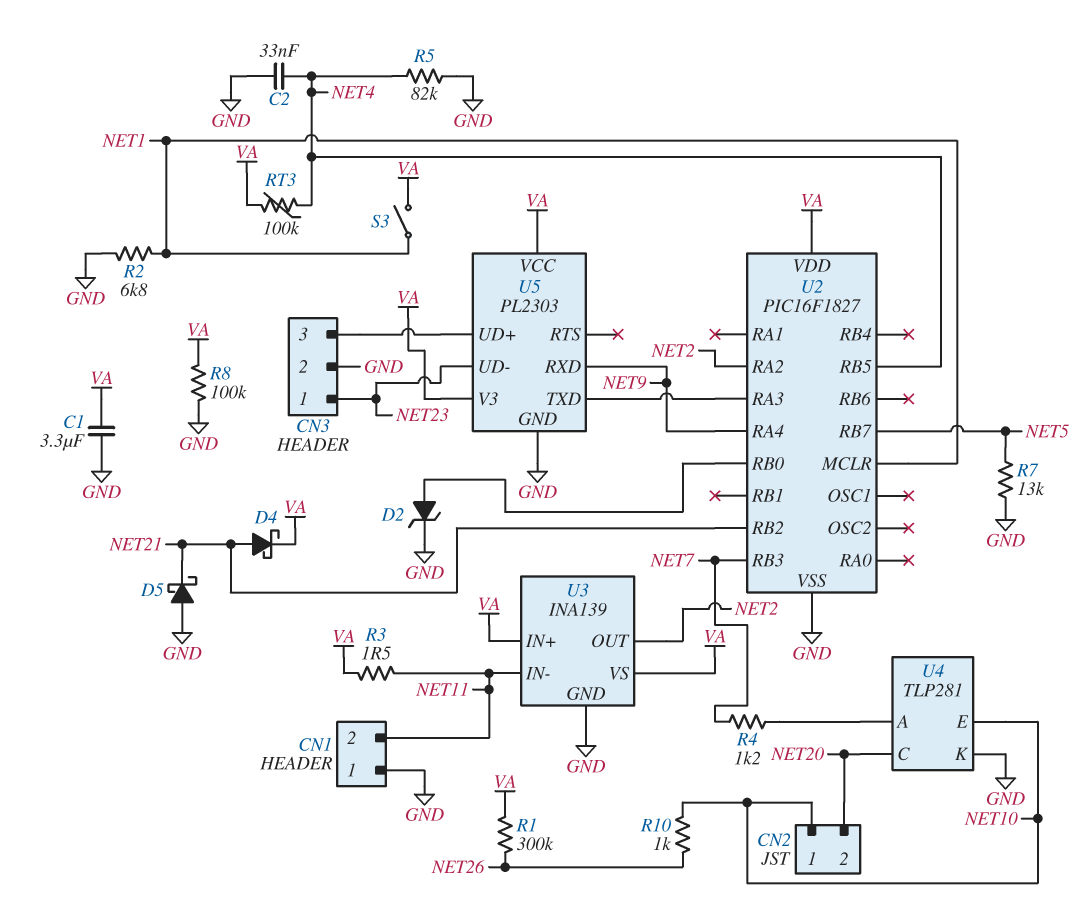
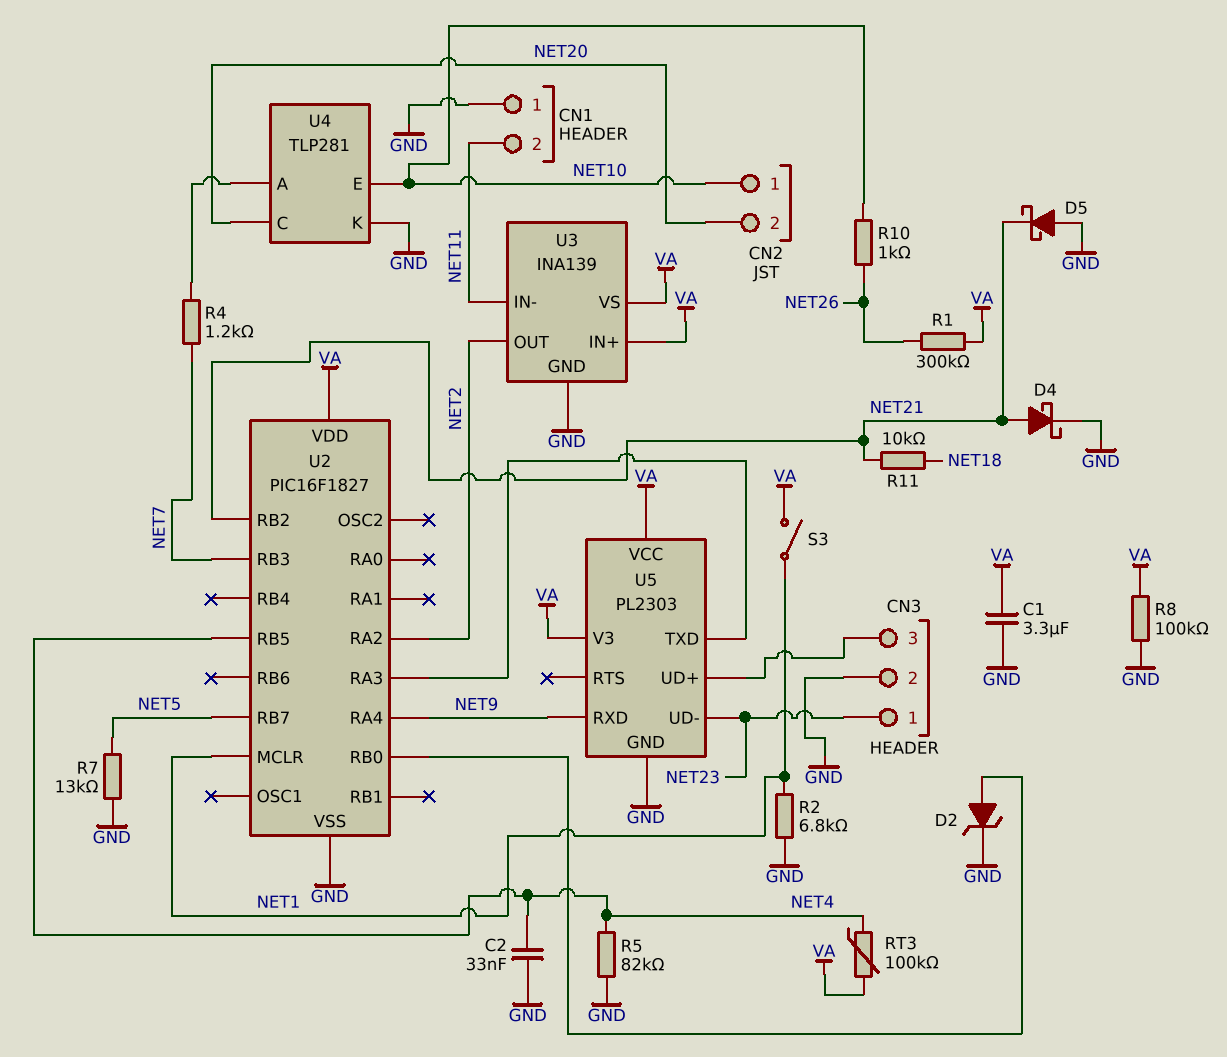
D4: schottky (A NET21, K VA) -> schottky (A NET21, K GND)
R3: 1.5 (NET11, VA) -> none
R11: none -> 10k (NET18, NET21)

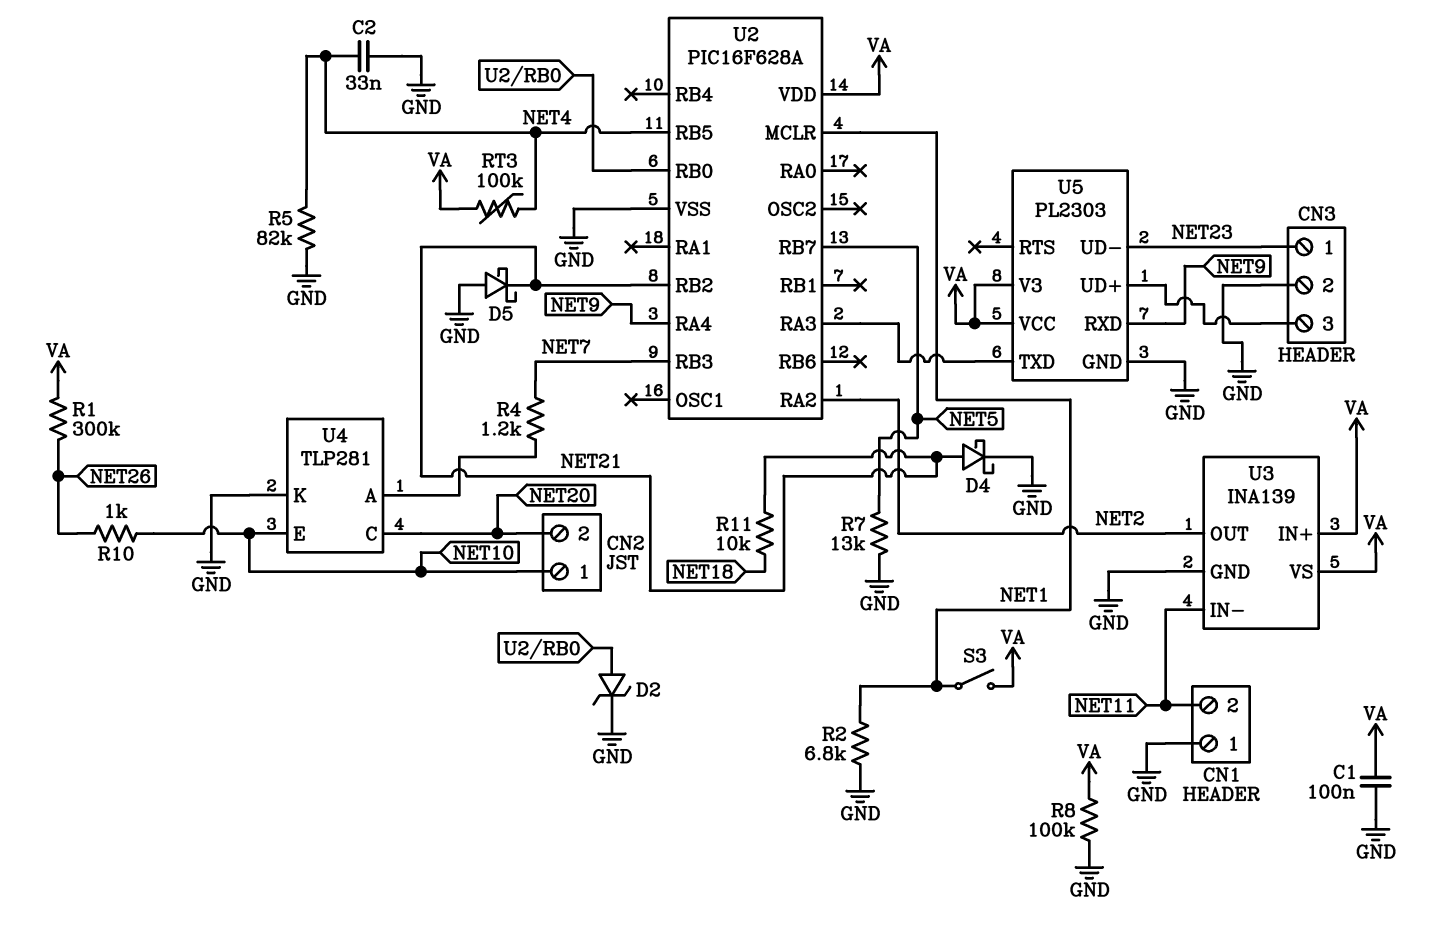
C1: 3.3uF (GND, VA) -> 100nF (GND, VA)
U2: PIC16F1827 -> PIC16F628A

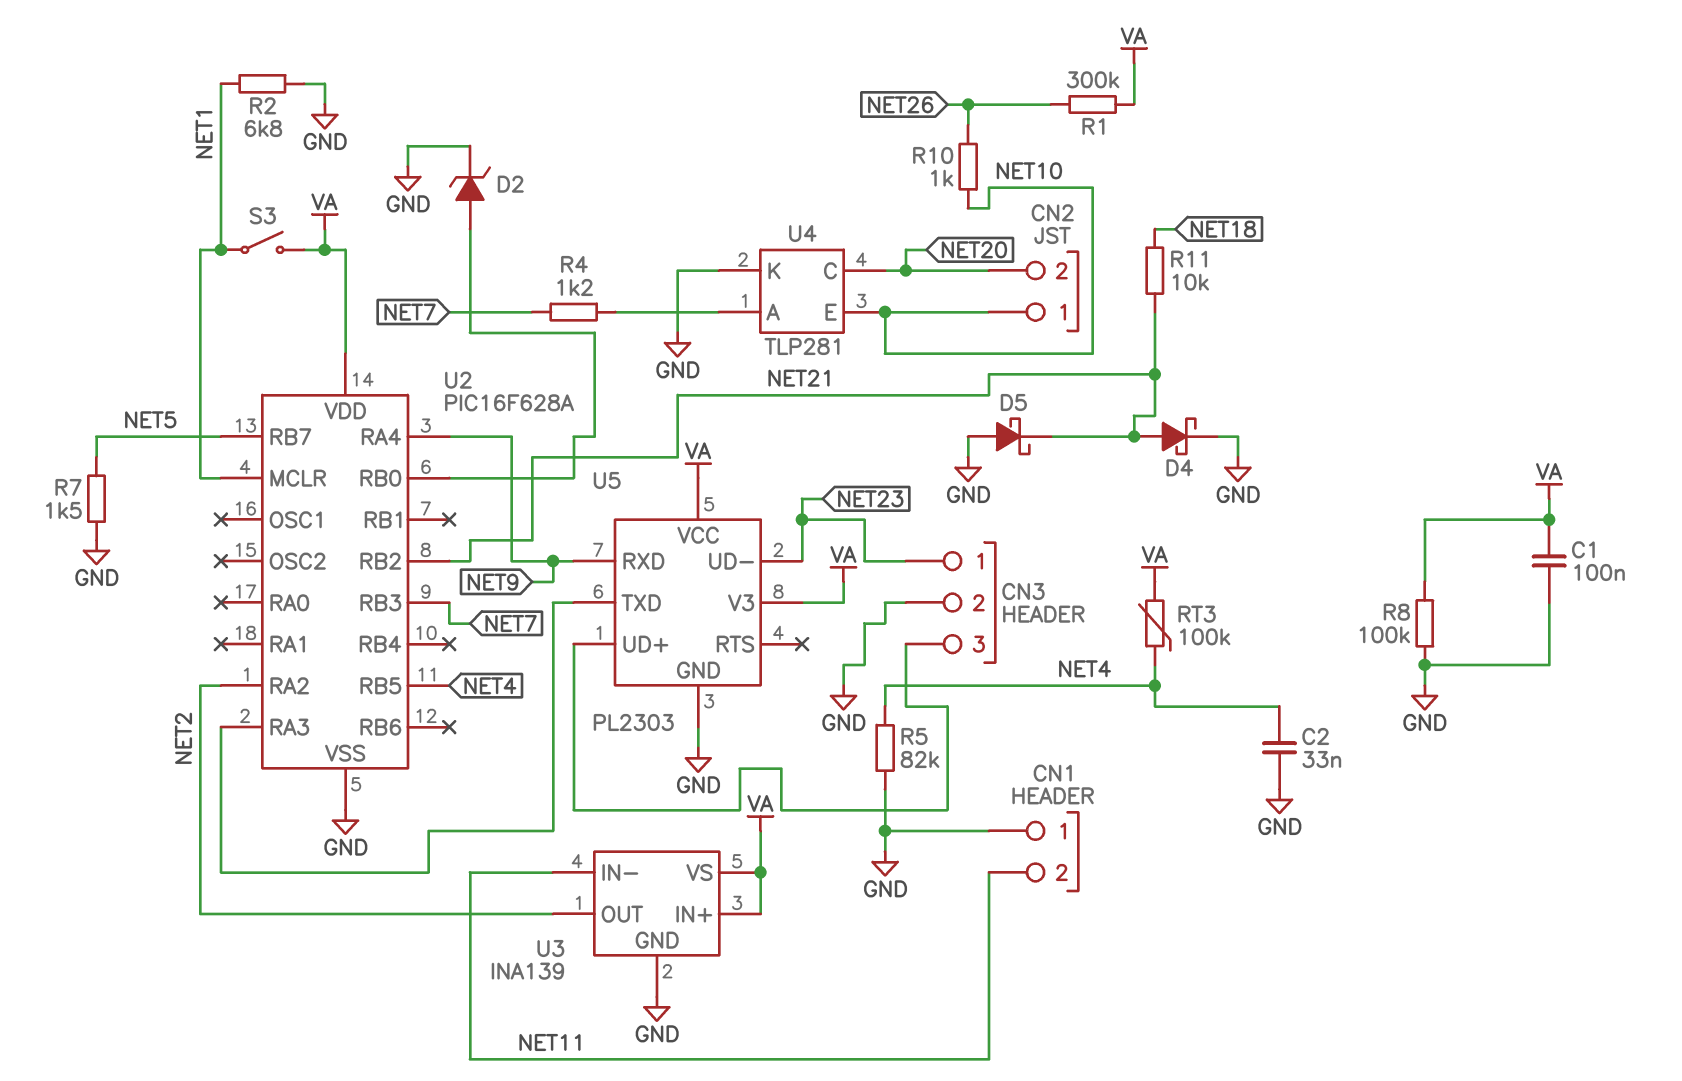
R7: 13k (GND, NET5) -> 1.5k (GND, NET5)

